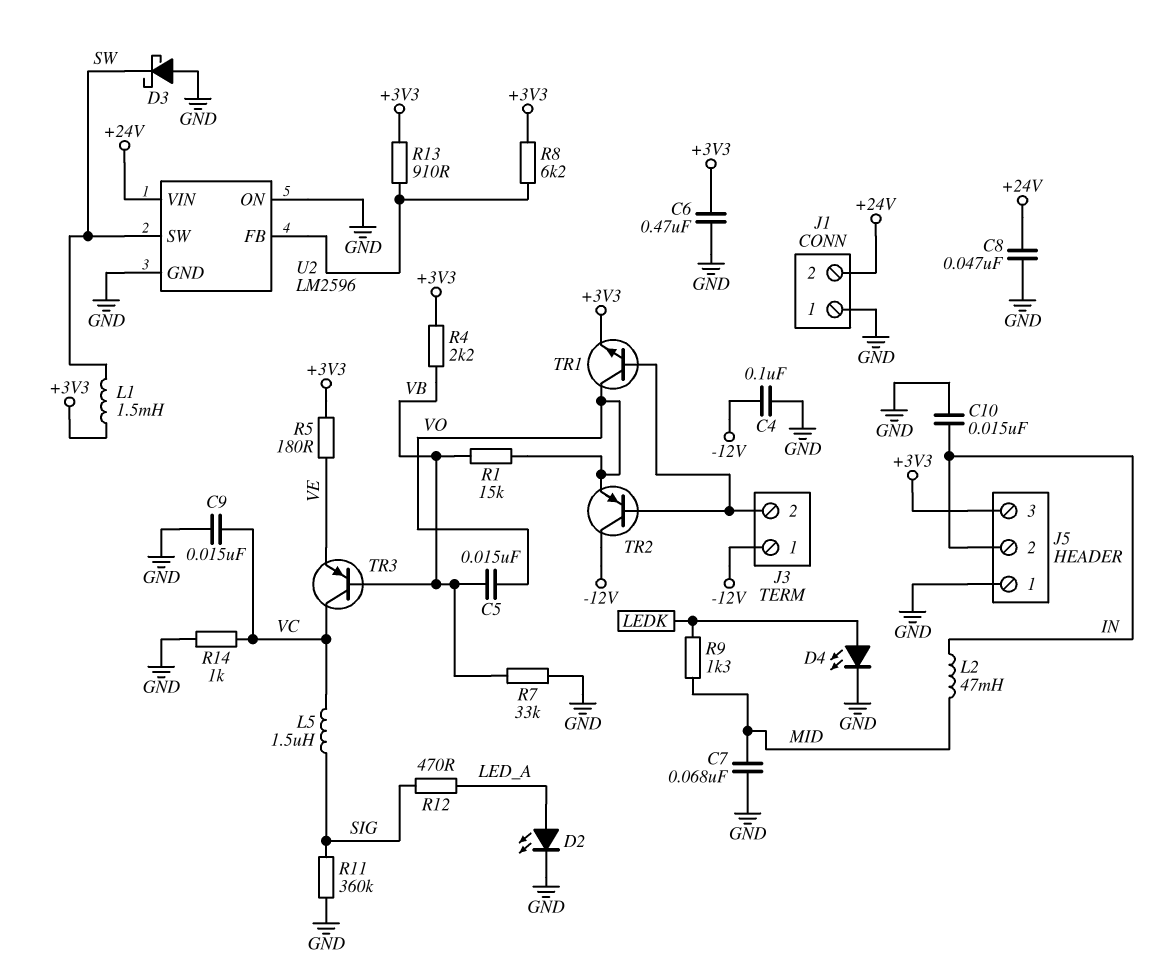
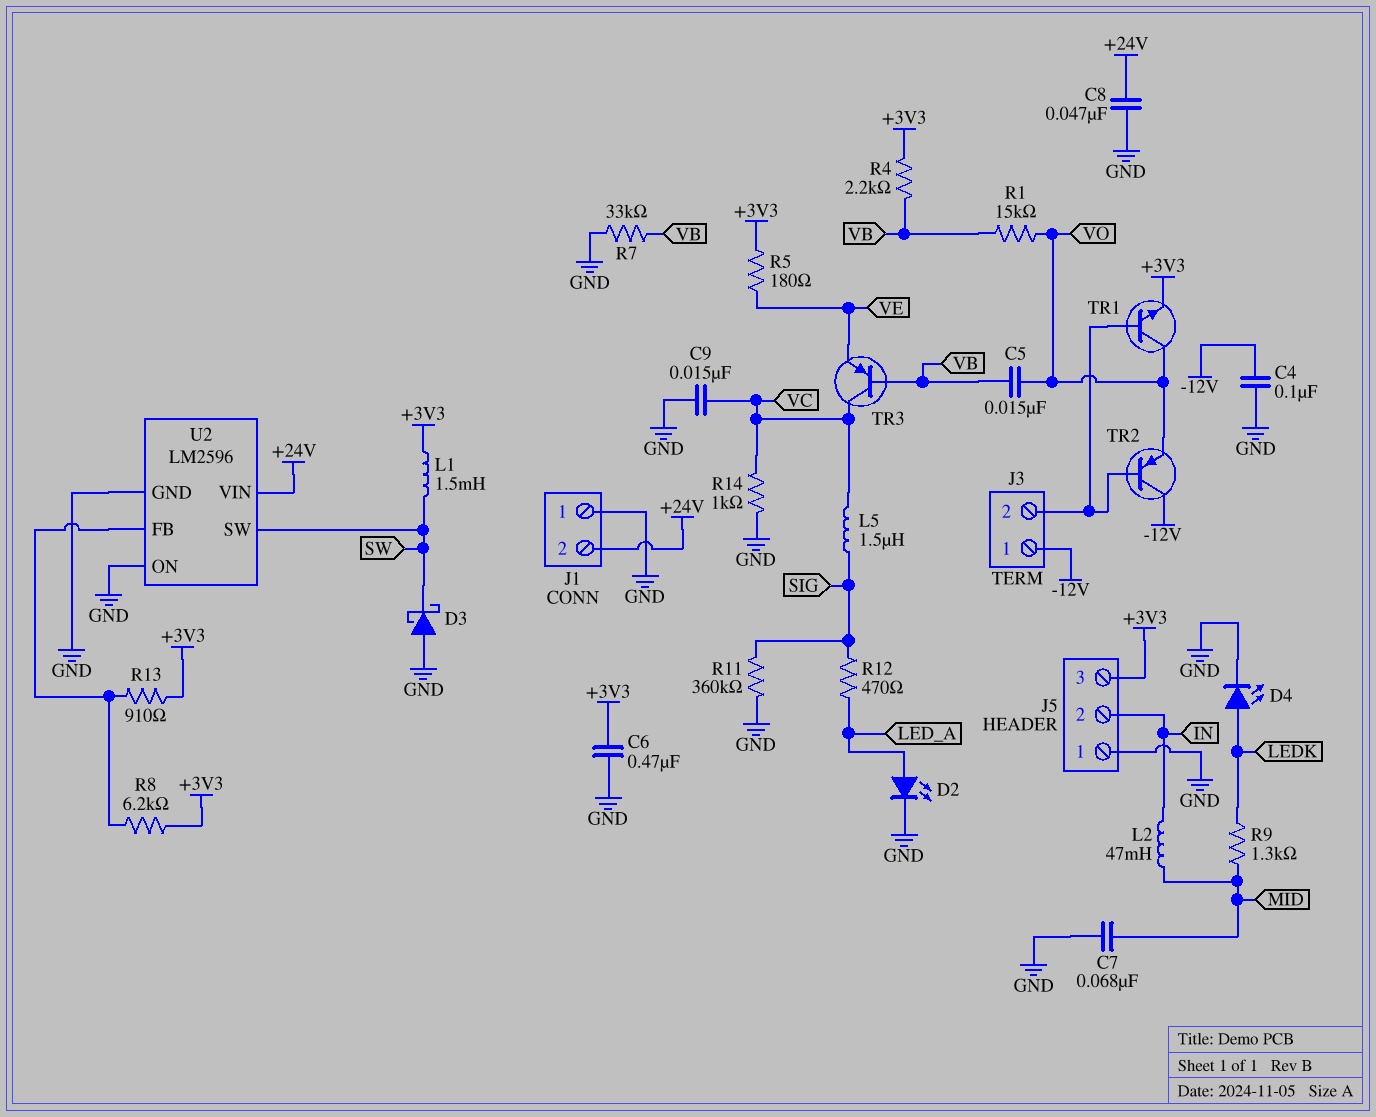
C10: 15nF (GND, IN) -> none

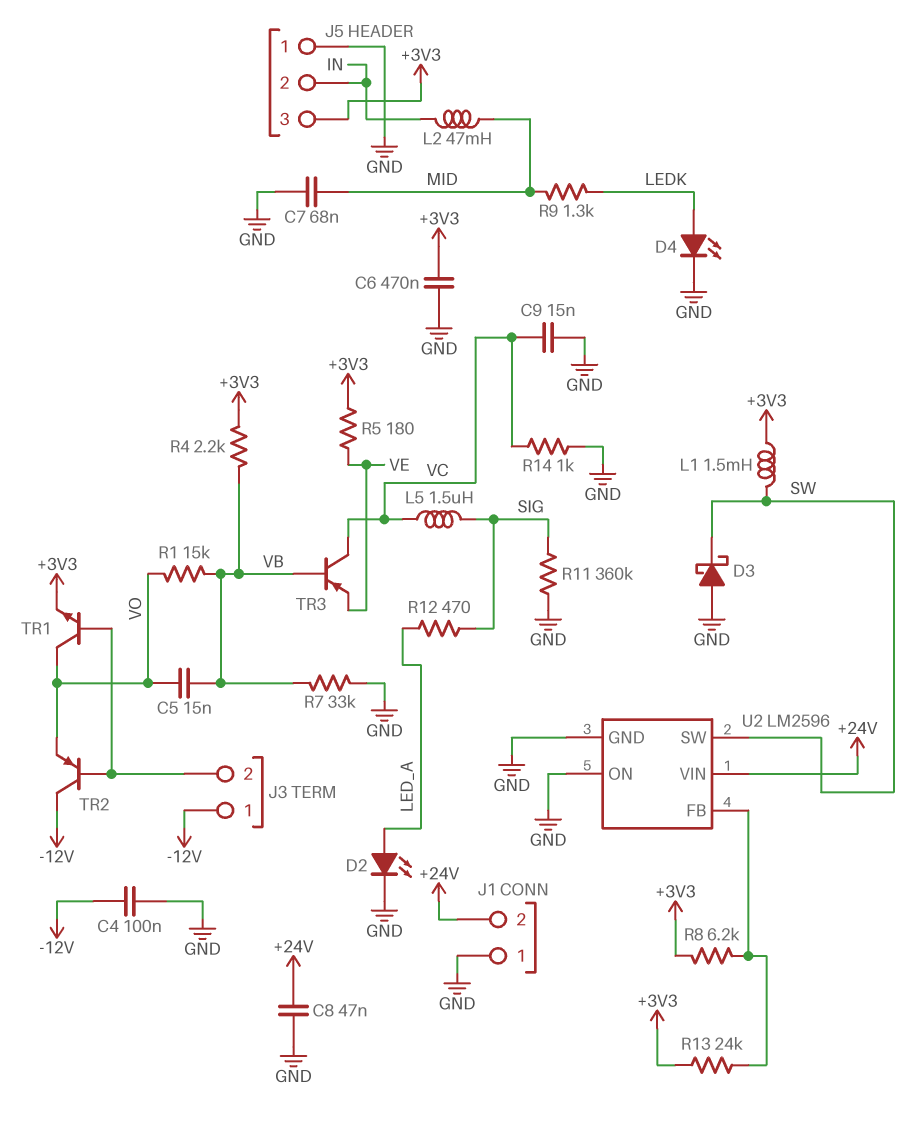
R13: 910 (+3V3, U2/FB) -> 24k (+3V3, U2/FB)

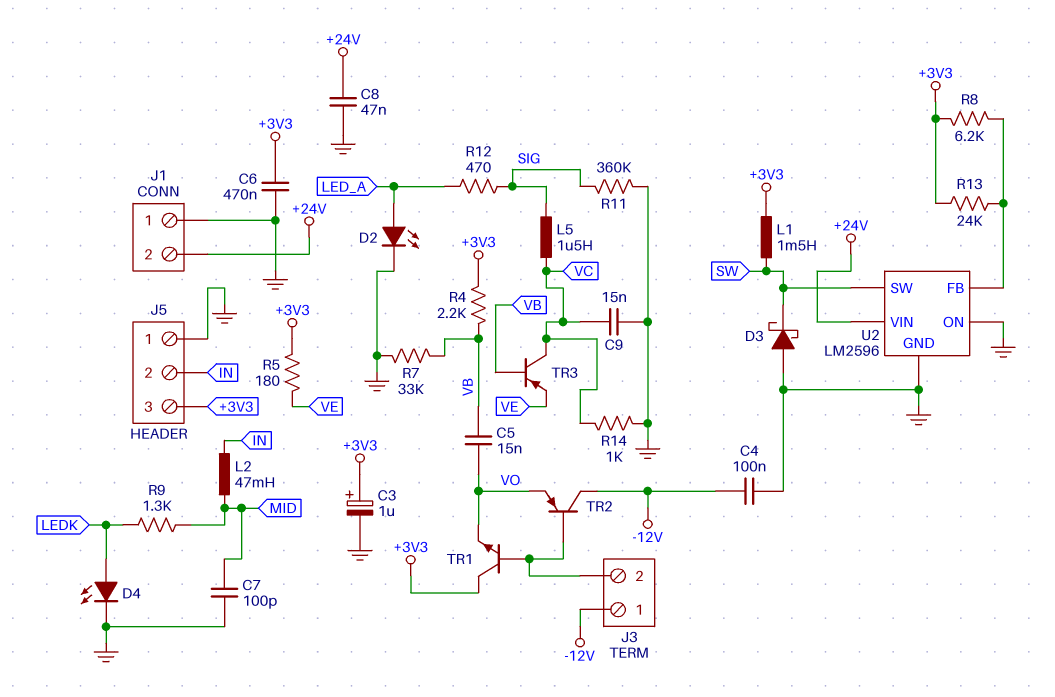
C3: none -> 1uF (plus +3V3, minus GND)
C7: 68nF (GND, MID) -> 100pF (GND, MID)
R1: 15k (VB, VO) -> none
TR1: NPN (B J3/2, C VO, E +3V3) -> NPN (B J3/2, C +3V3, E VO)

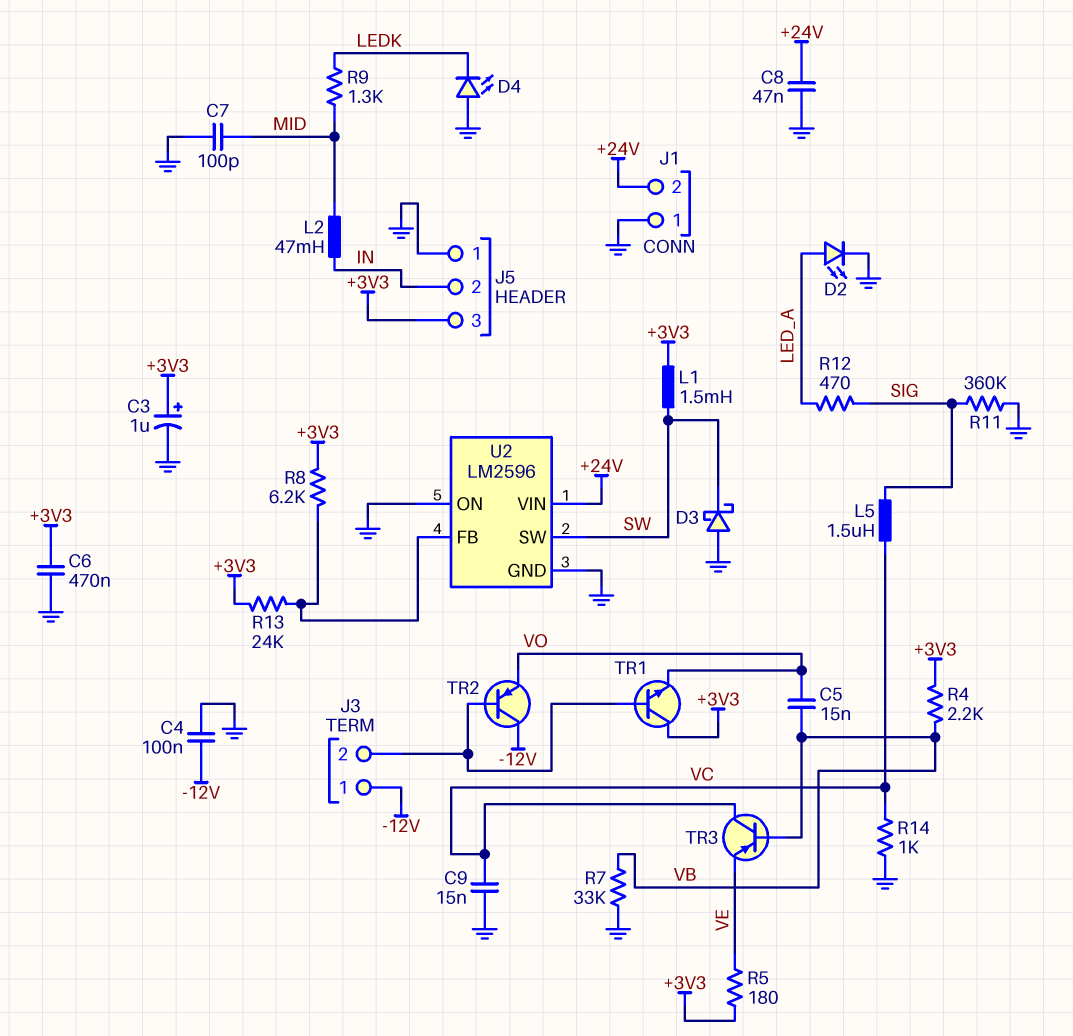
D4: LED (A LEDK, K GND) -> LED (A GND, K LEDK)

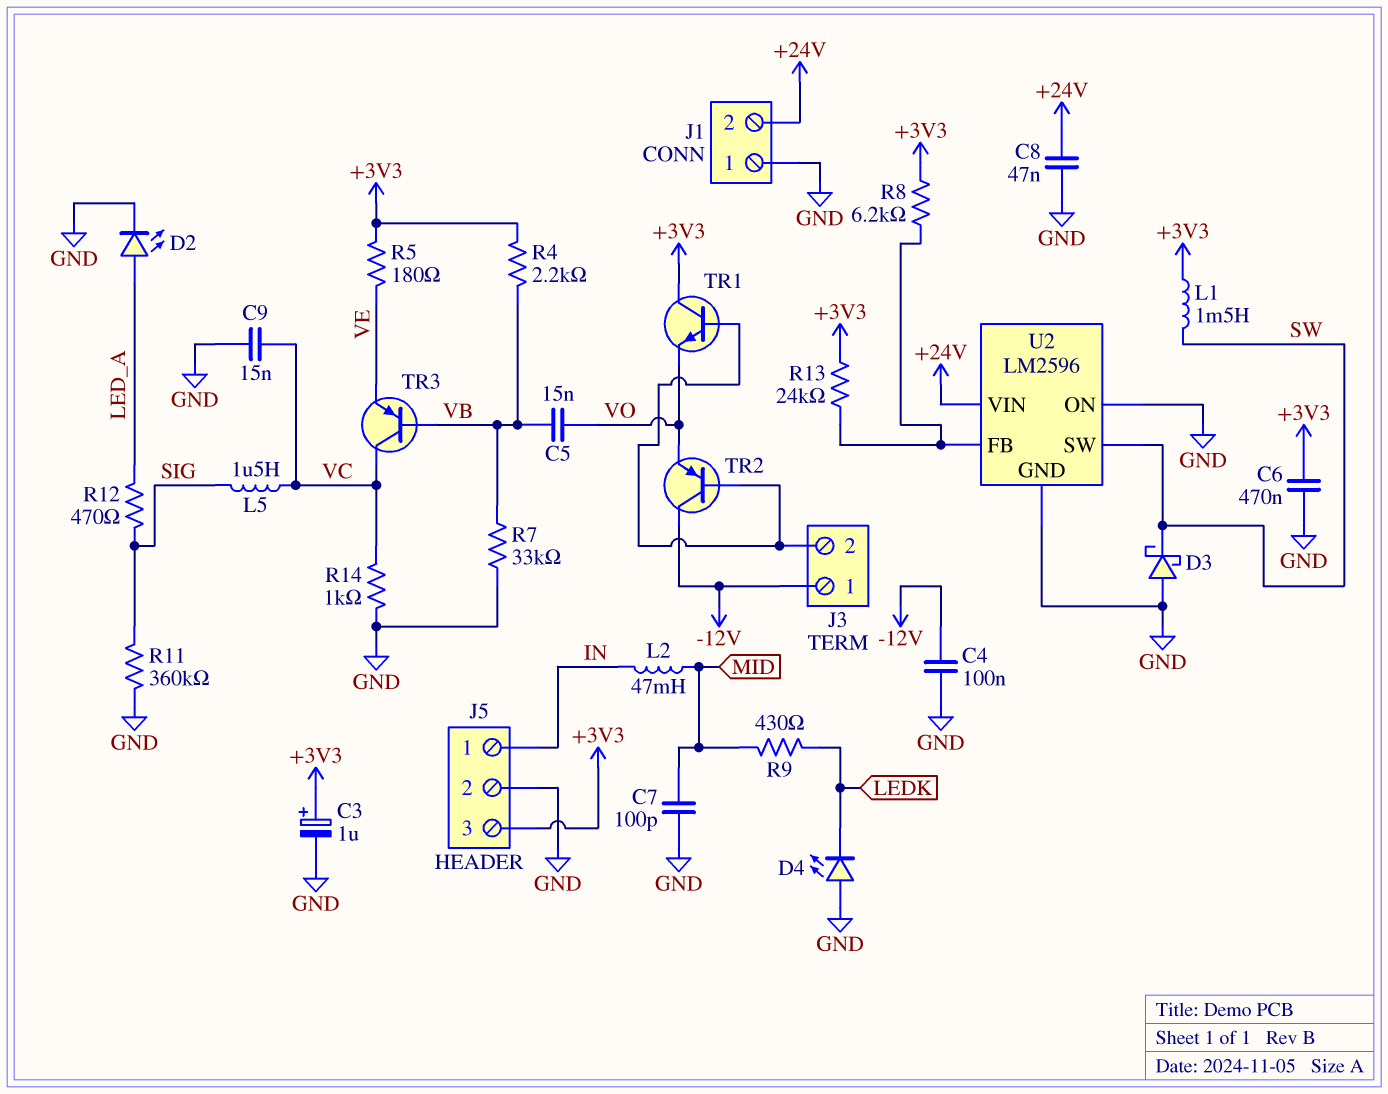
J5 pin 1: GND -> IN
J5 pin 2: IN -> GND
R9: 1.3k (LEDK, MID) -> 430 (LEDK, MID)

